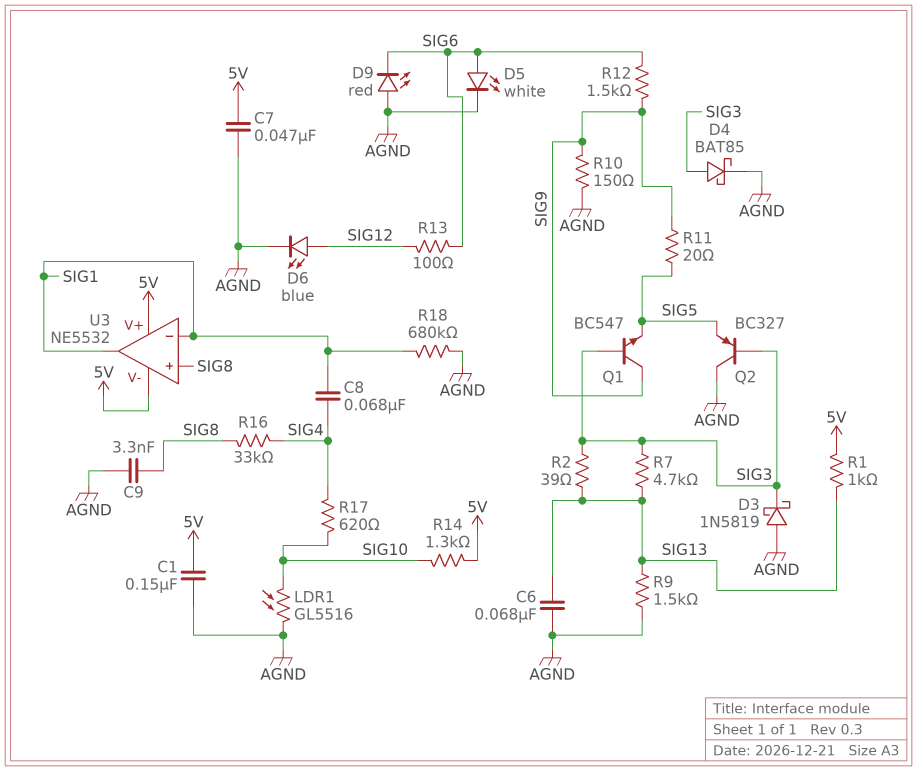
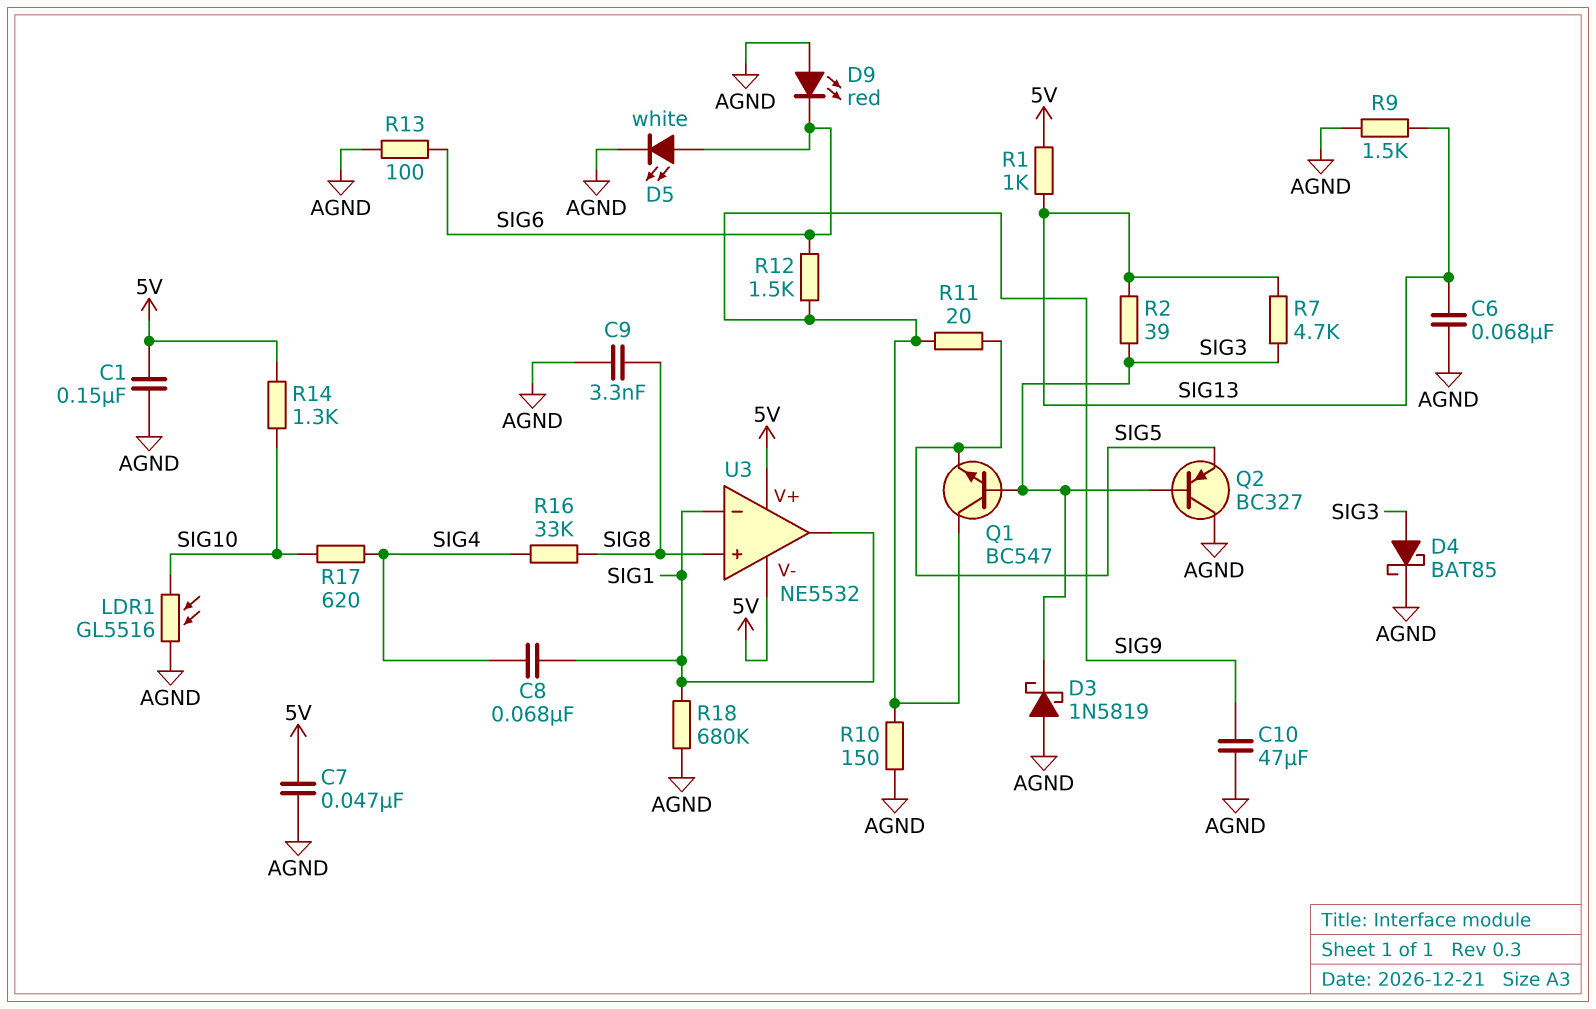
C10: none -> 47uF (AGND, SIG9)
D6: LED blue (A SIG12, K AGND) -> none
R13: 100 (SIG6, SIG12) -> 100 (AGND, SIG6)

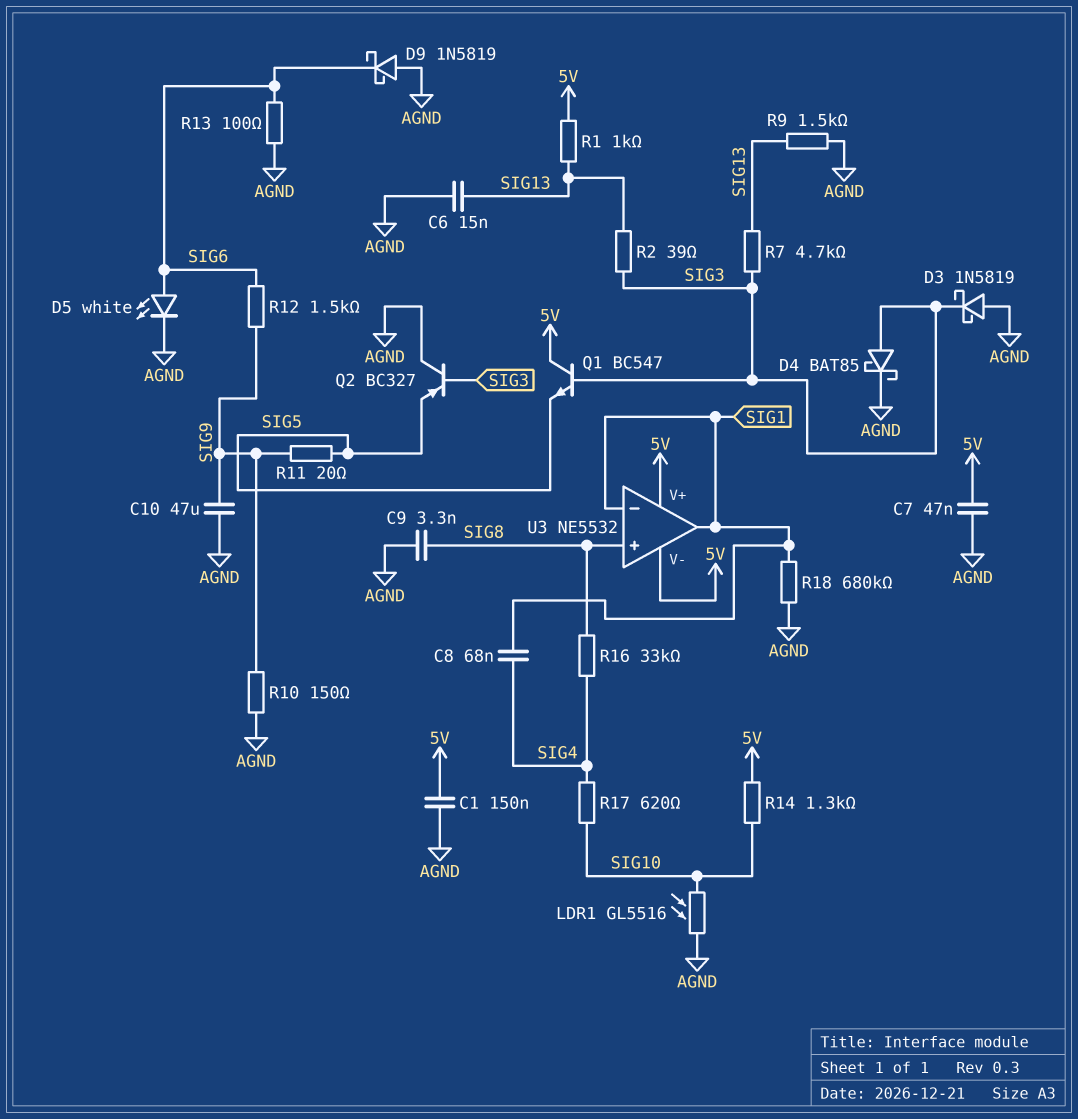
C6: 68nF (AGND, SIG13) -> 15nF (AGND, SIG13)
D9: LED red (A AGND, K SIG6) -> schottky 1N5819 (A AGND, K SIG6)
Q1: NPN BC547 (B SIG3, C SIG9, E SIG5) -> NPN BC547 (B SIG3, C 5V, E SIG5)

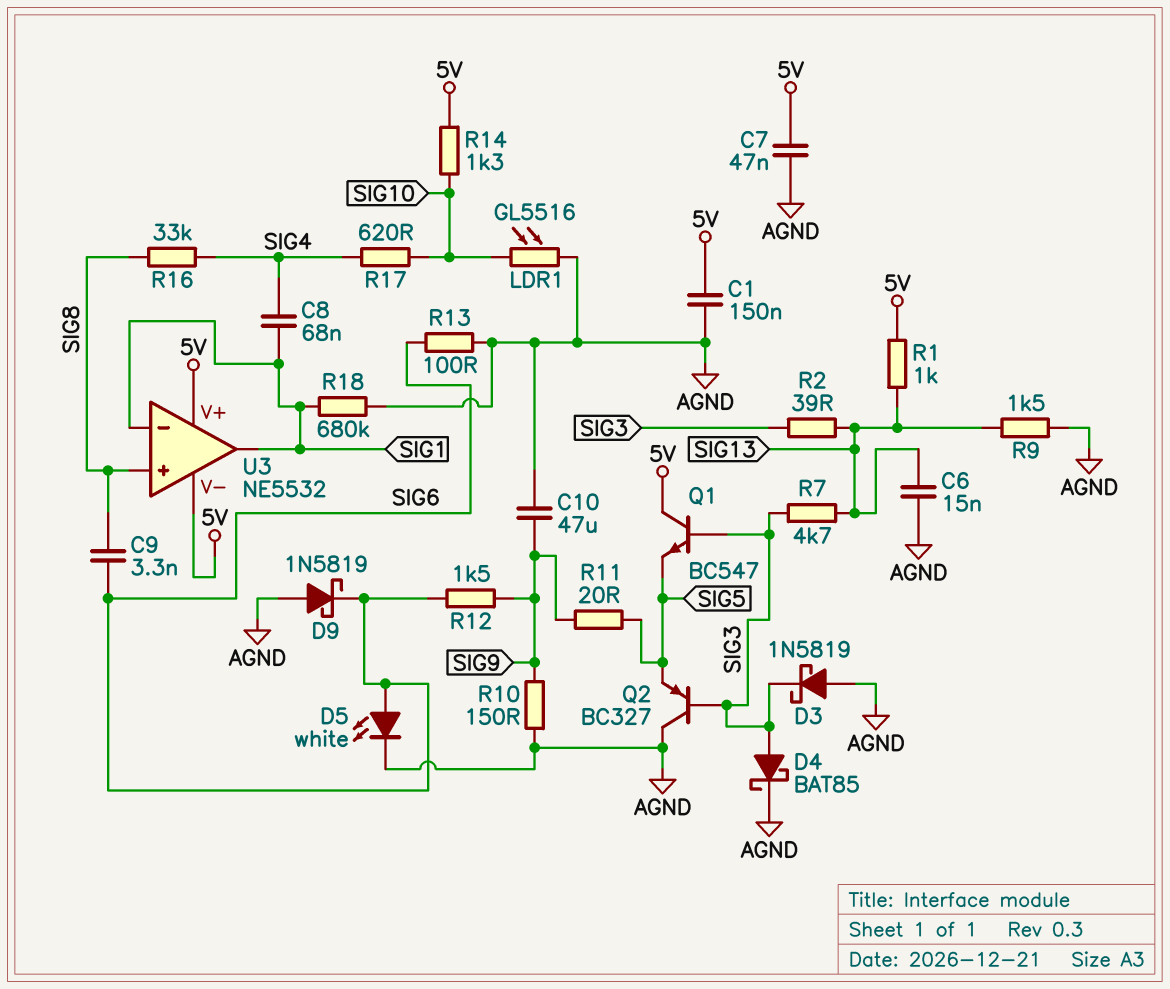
C9: 3.3nF (AGND, SIG8) -> 3.3nF (SIG6, SIG8)

